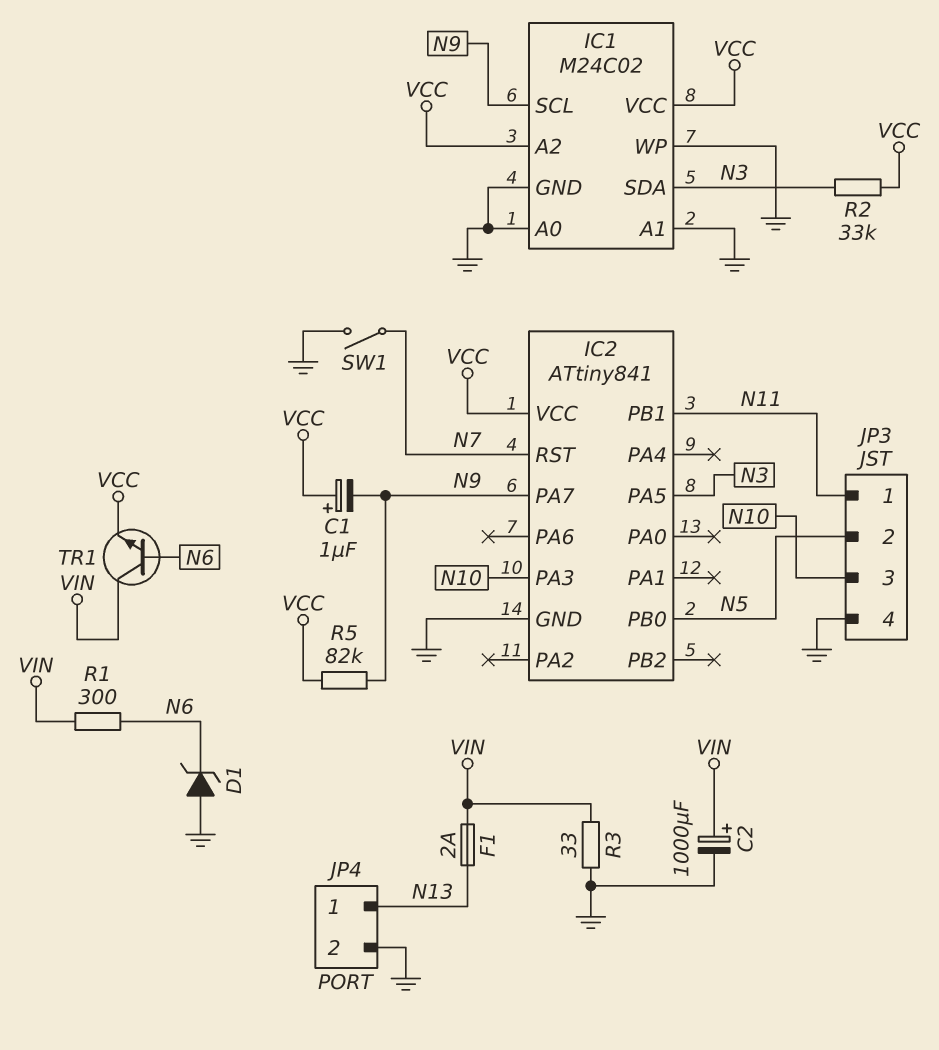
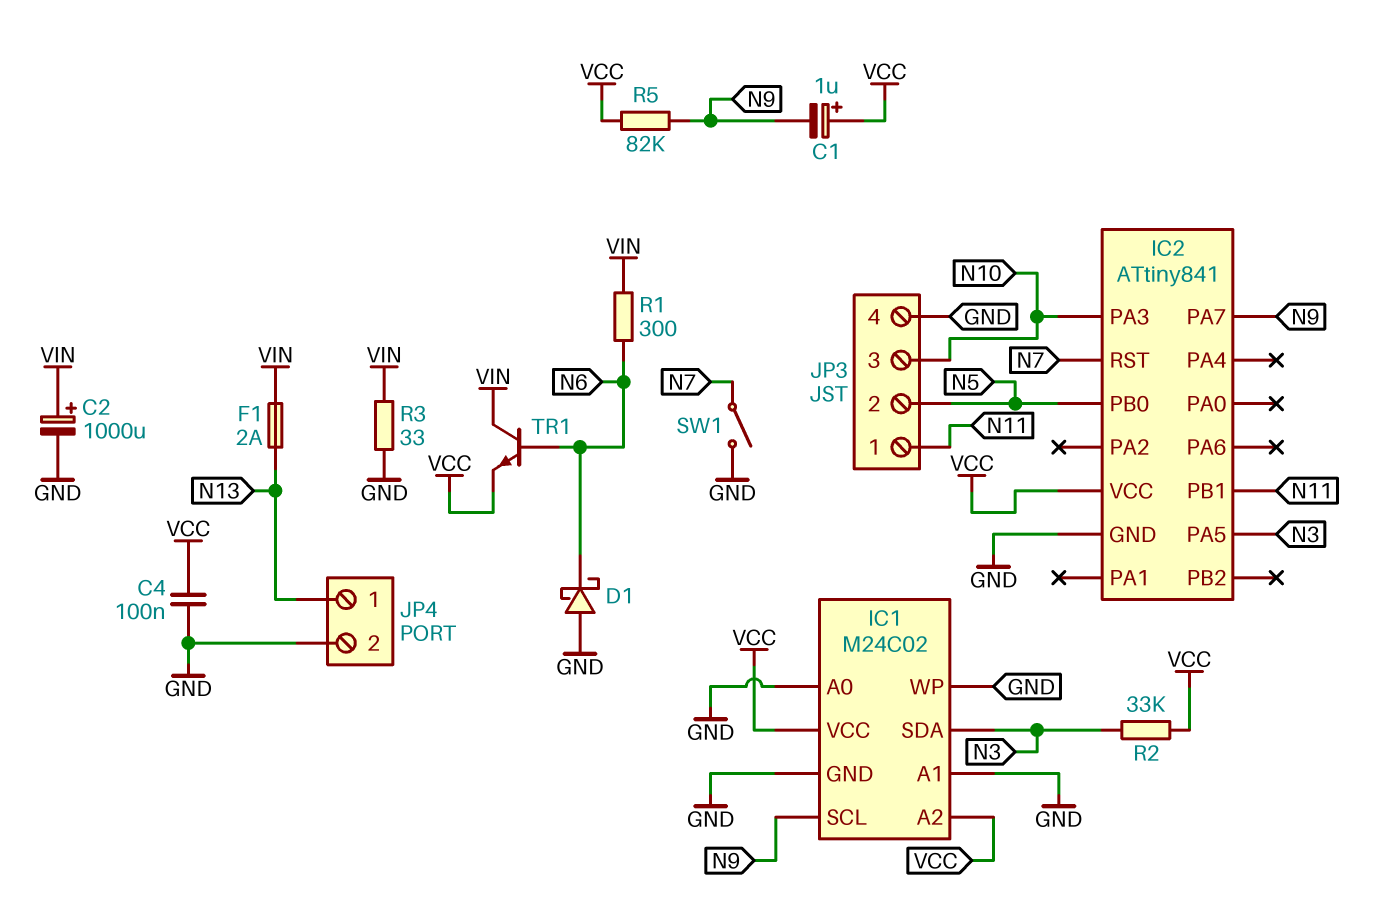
C4: none -> 100nF (GND, VCC)
D1: zener (A GND, K N6) -> schottky (A GND, K N6)

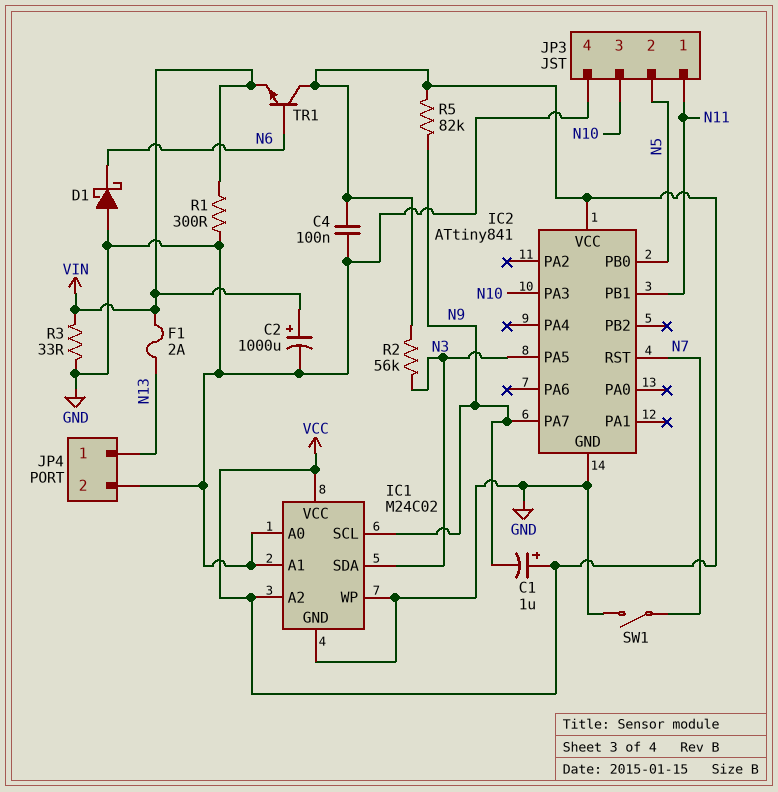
R1: 300 (N6, VIN) -> 300 (GND, VIN)
R2: 33k (N3, VCC) -> 56k (N3, VCC)
TR1: NPN (B N6, C VIN, E VCC) -> NPN (B N6, C VCC, E VIN)

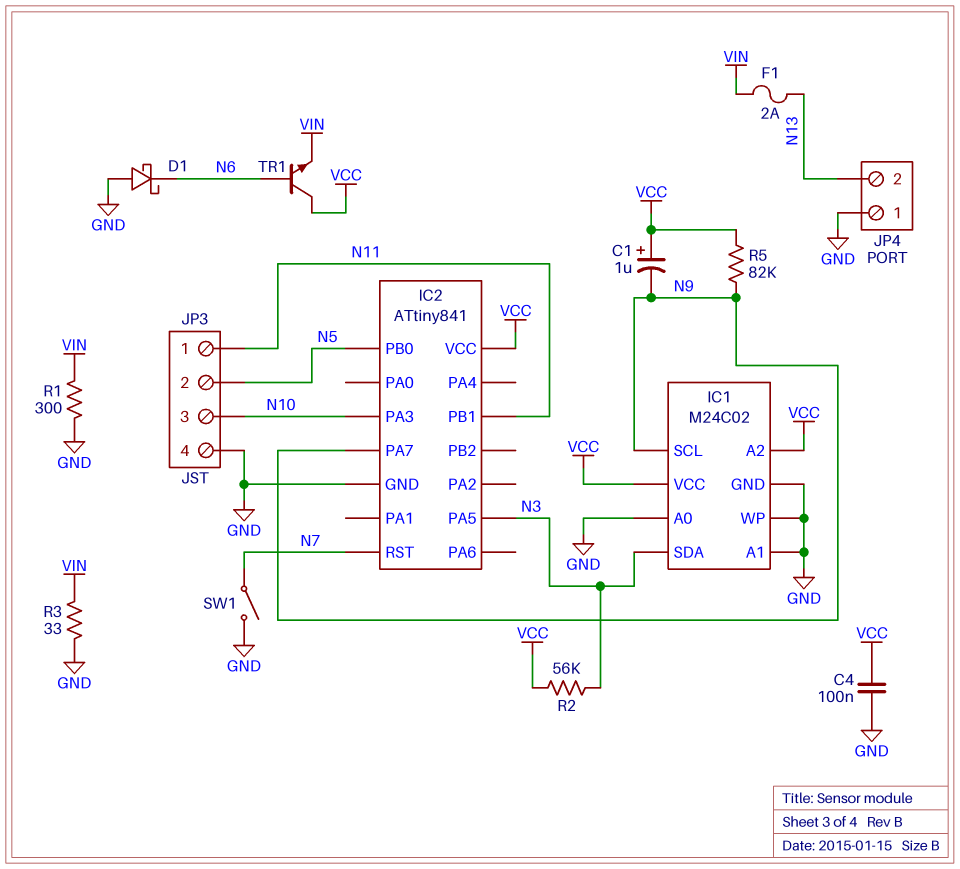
C2: 1000uF (plus VIN, minus GND) -> none
JP4 pin 1: N13 -> GND
JP4 pin 2: GND -> N13

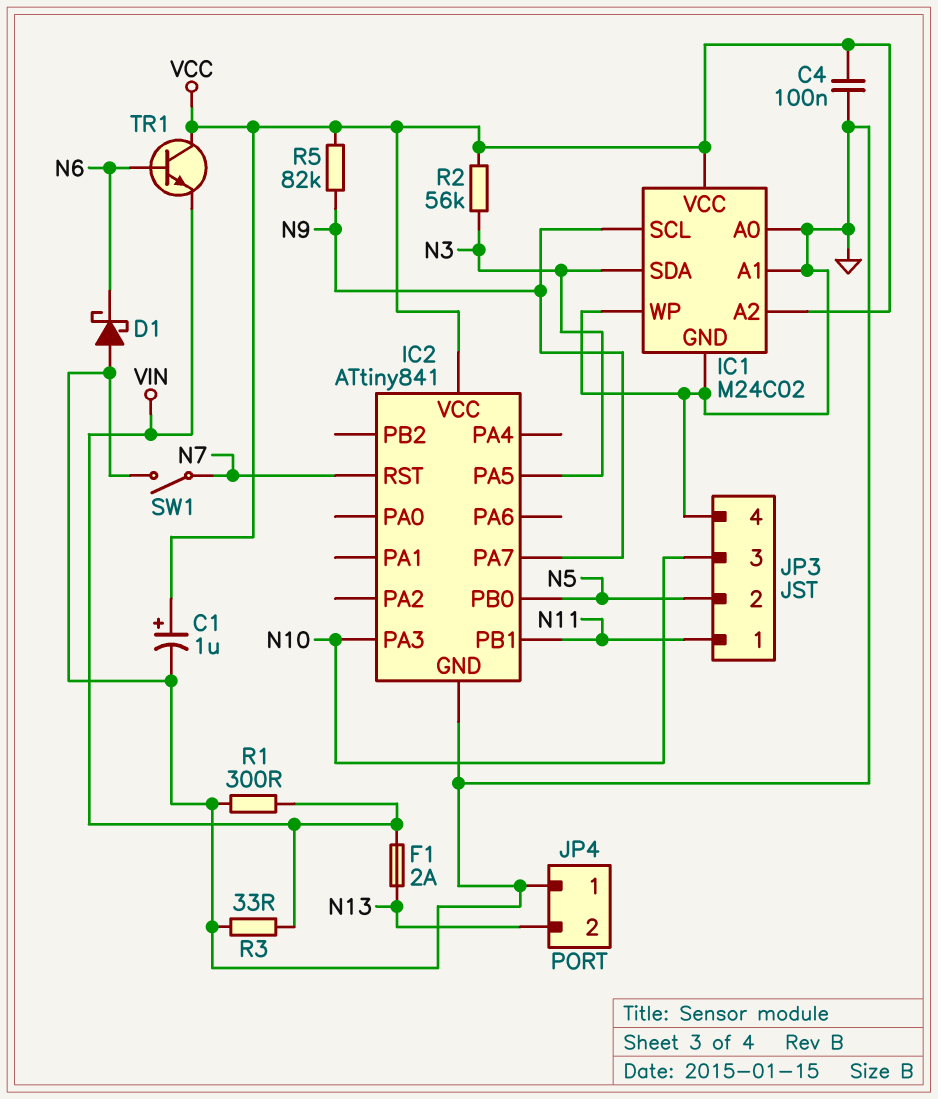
C1: 1uF (plus VCC, minus N9) -> 1uF (plus VCC, minus GND)

